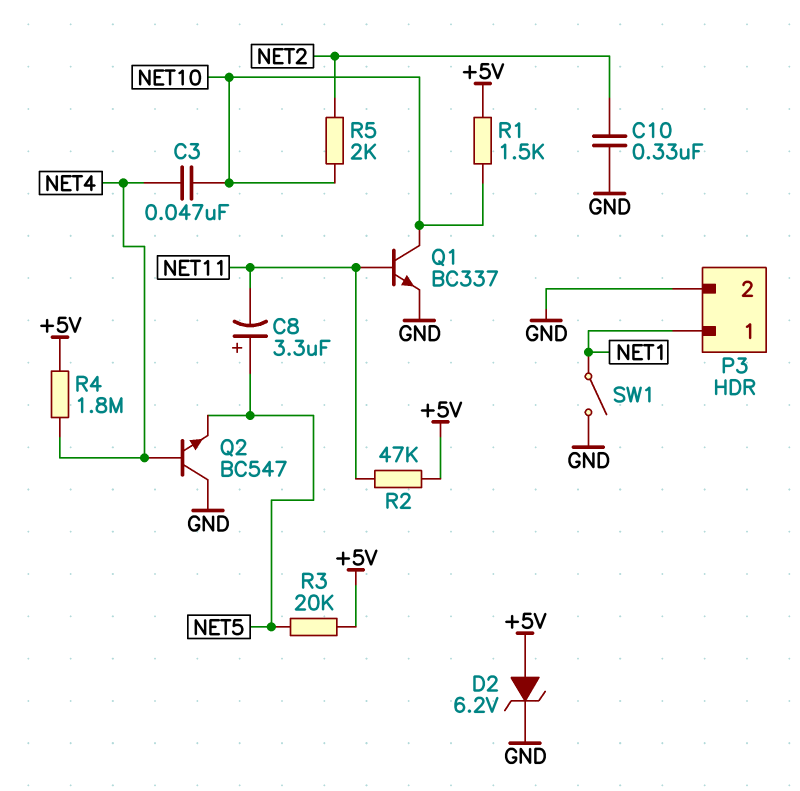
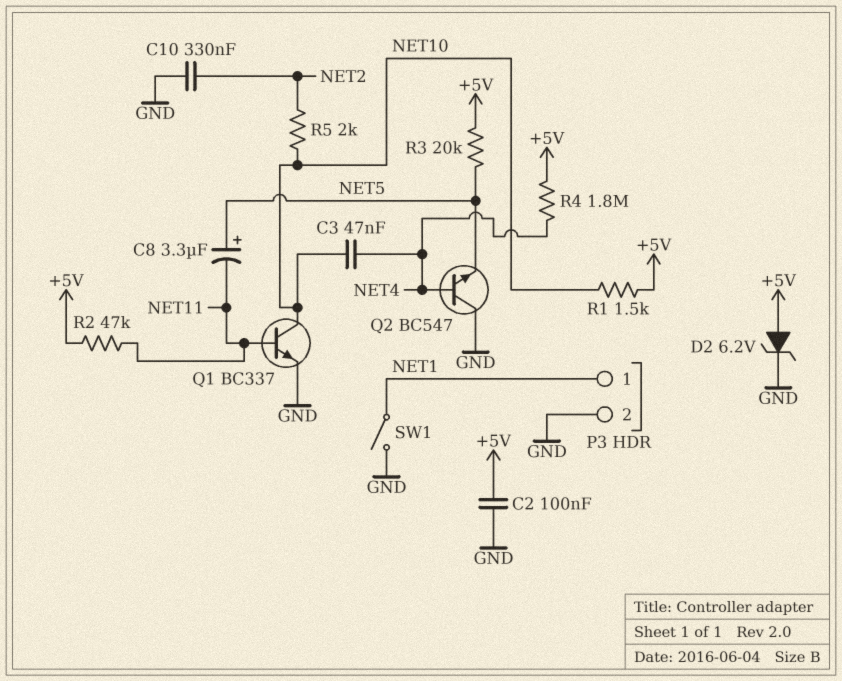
C2: none -> 100nF (+5V, GND)

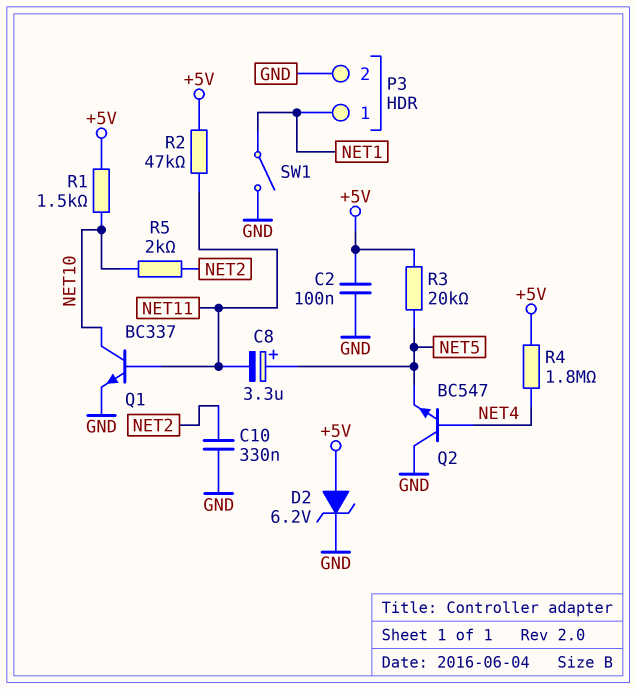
C3: 47nF (NET4, NET10) -> none

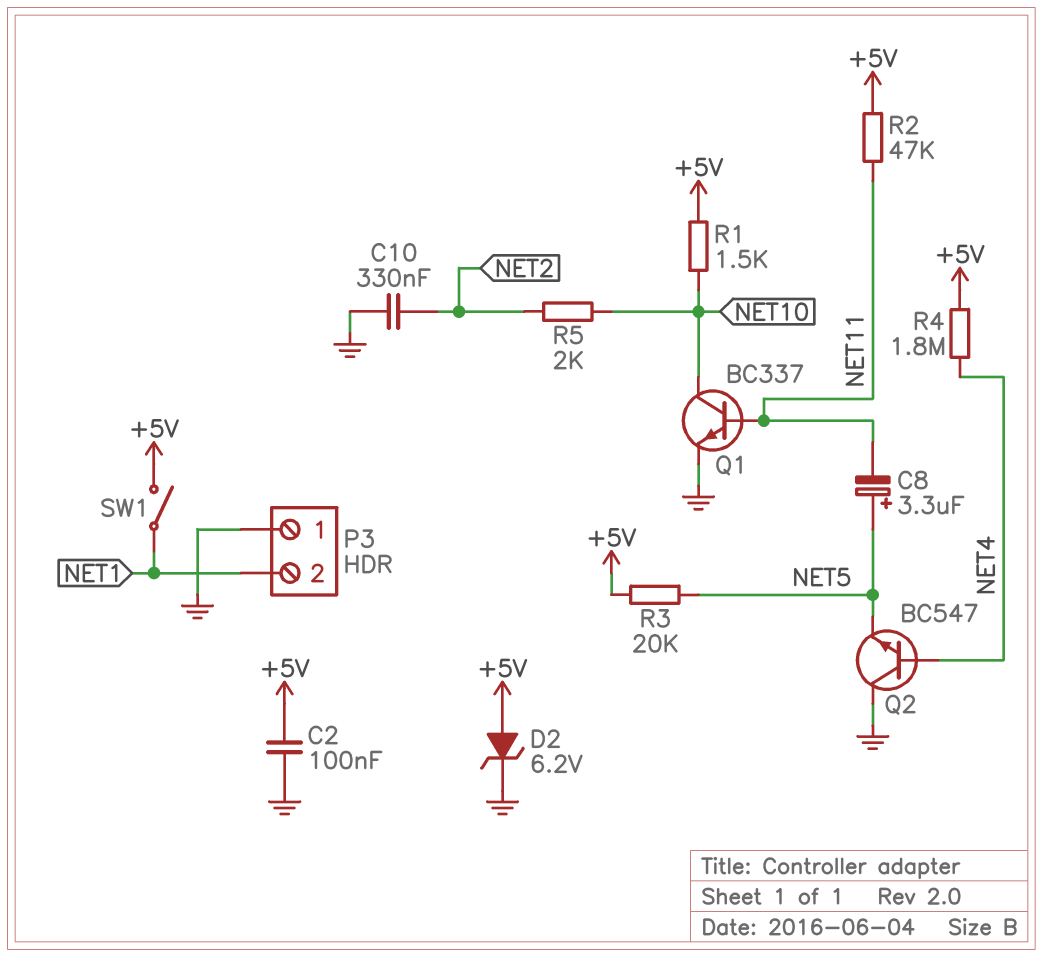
P3 pin 1: NET1 -> GND
P3 pin 2: GND -> NET1
SW1: switch (GND, NET1) -> switch (+5V, NET1)

